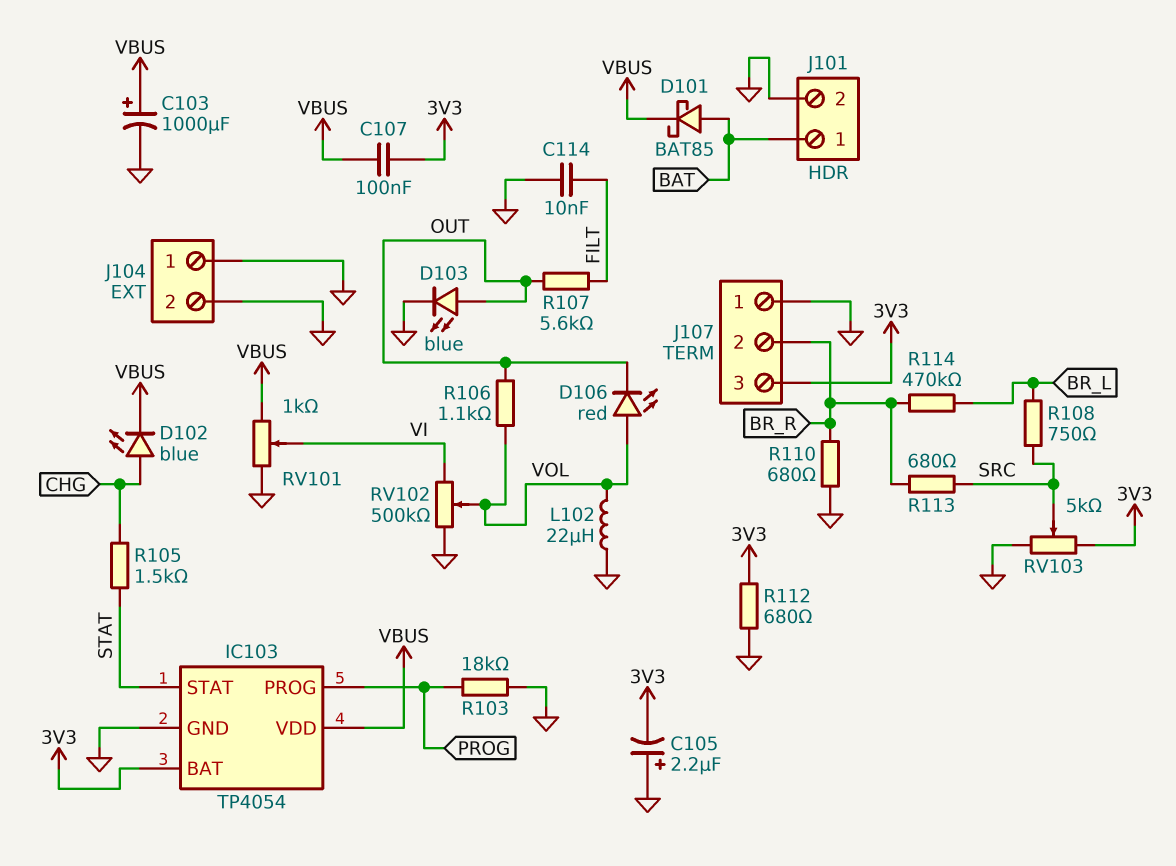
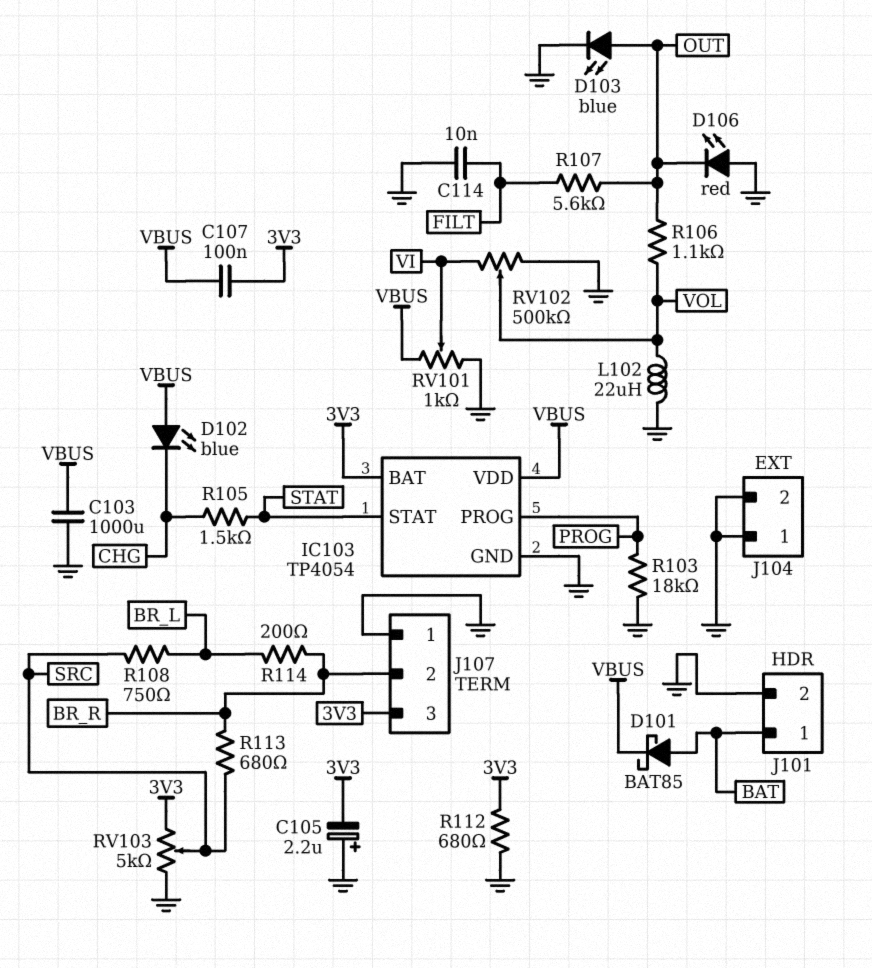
C103: 1000uF (plus VBUS, minus GND) -> 1000uF (GND, VBUS)
D102: LED blue (A CHG, K VBUS) -> LED blue (A VBUS, K CHG)
D106: LED red (A VOL, K OUT) -> LED red (A GND, K OUT)
R110: 680 (BR_R, GND) -> none
R114: 470k (BR_L, BR_R) -> 200 (BR_L, BR_R)

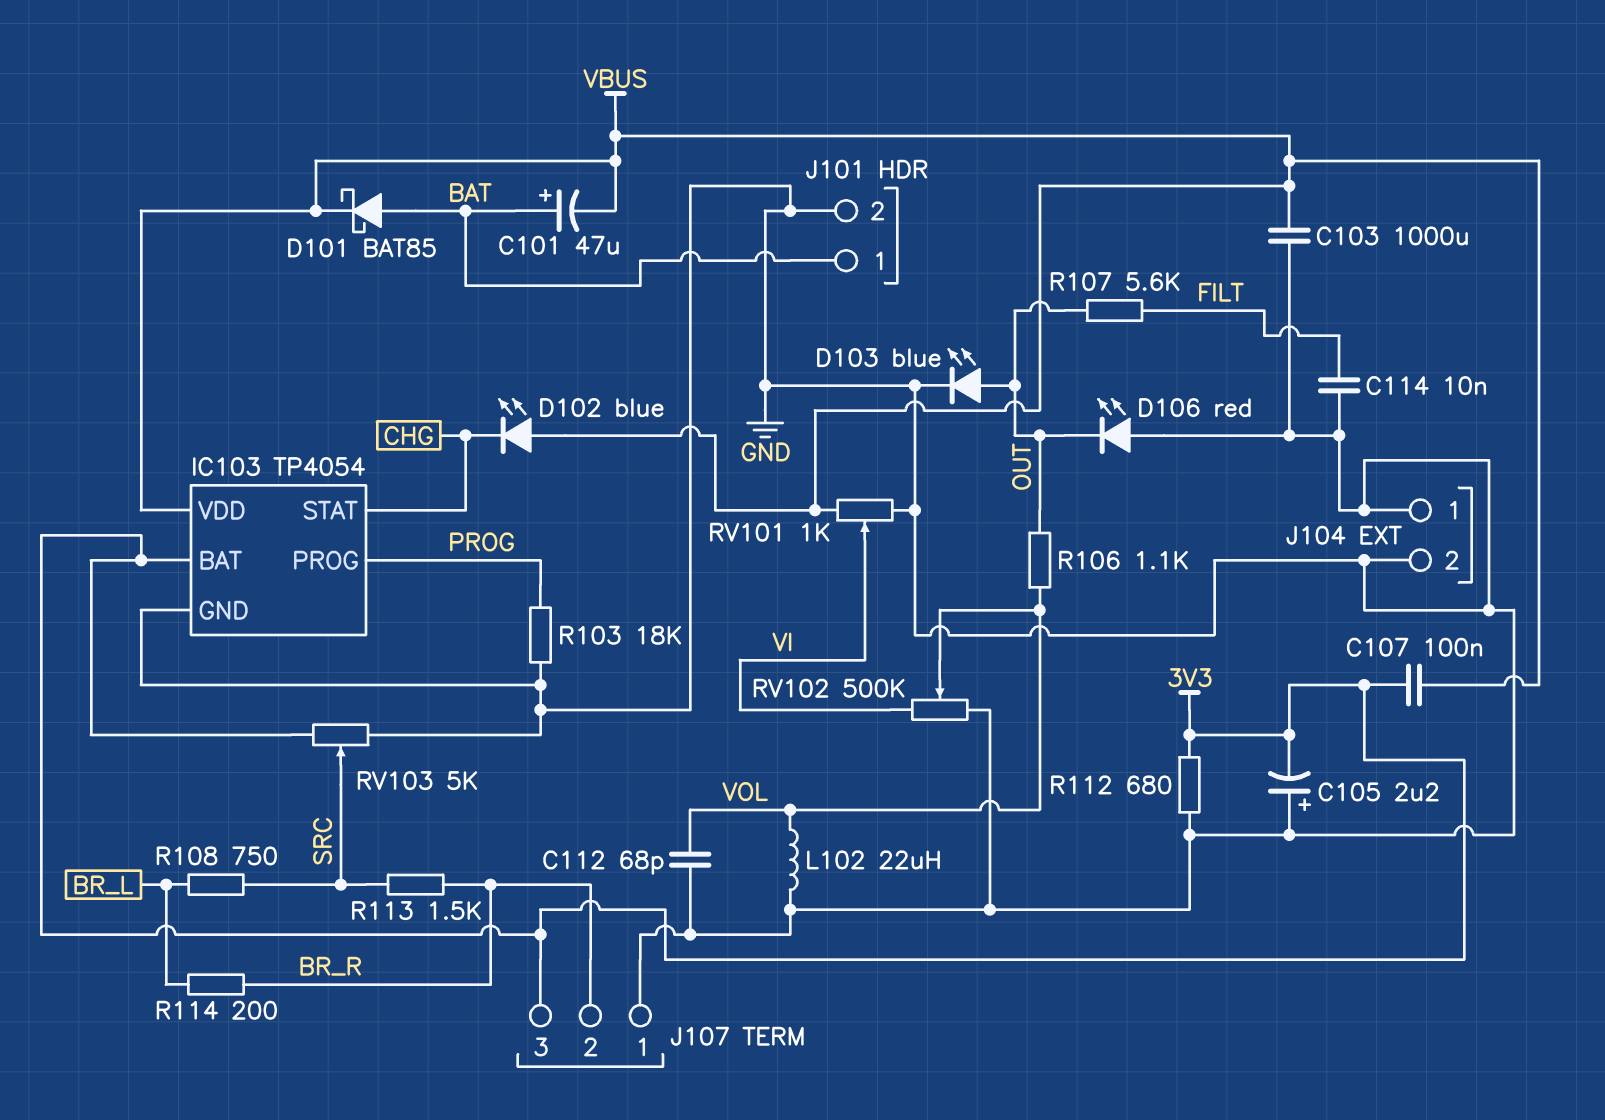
C101: none -> 47uF (plus BAT, minus VBUS)
C112: none -> 68pF (GND, VOL)
IC103 pin STAT: STAT -> CHG
R105: 1.5k (CHG, STAT) -> none
R113: 680 (BR_R, SRC) -> 1.5k (BR_R, SRC)

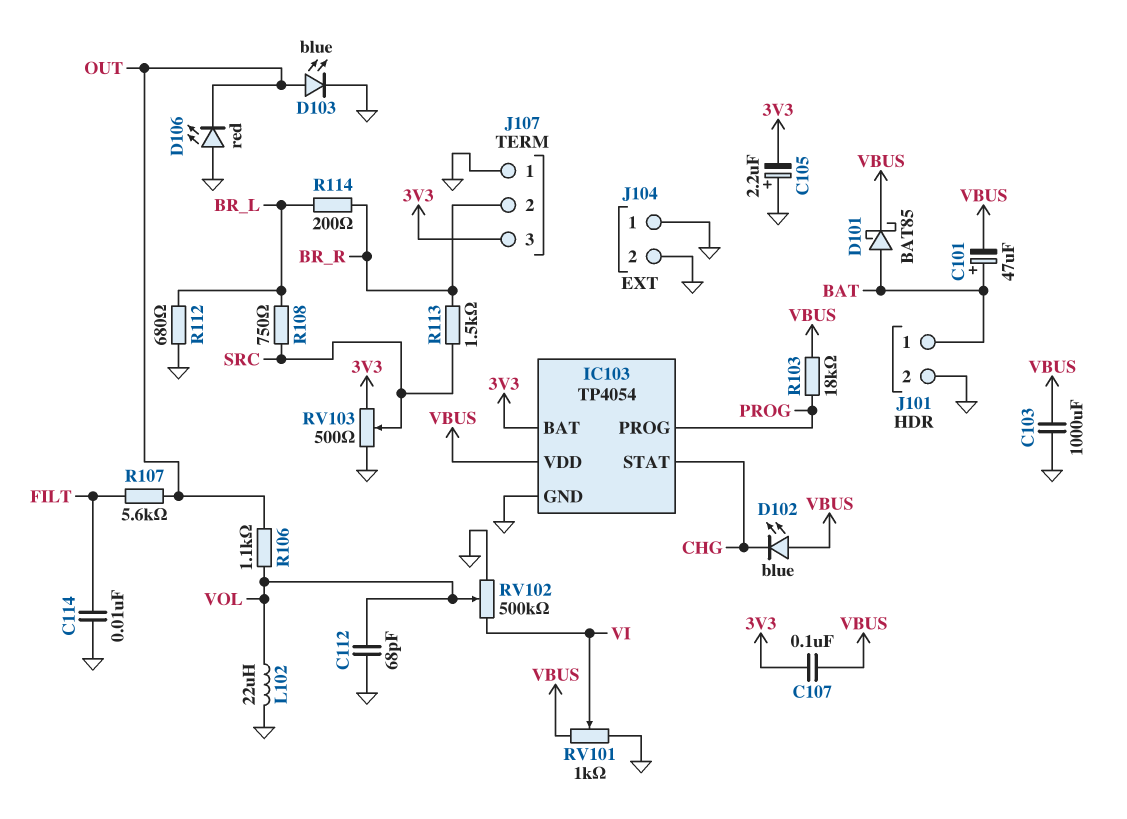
R103: 18k (GND, PROG) -> 18k (PROG, VBUS)
R112: 680 (3V3, GND) -> 680 (BR_L, GND)
RV103: 5k (3V3, GND, wiper SRC) -> 500 (3V3, GND, wiper SRC)

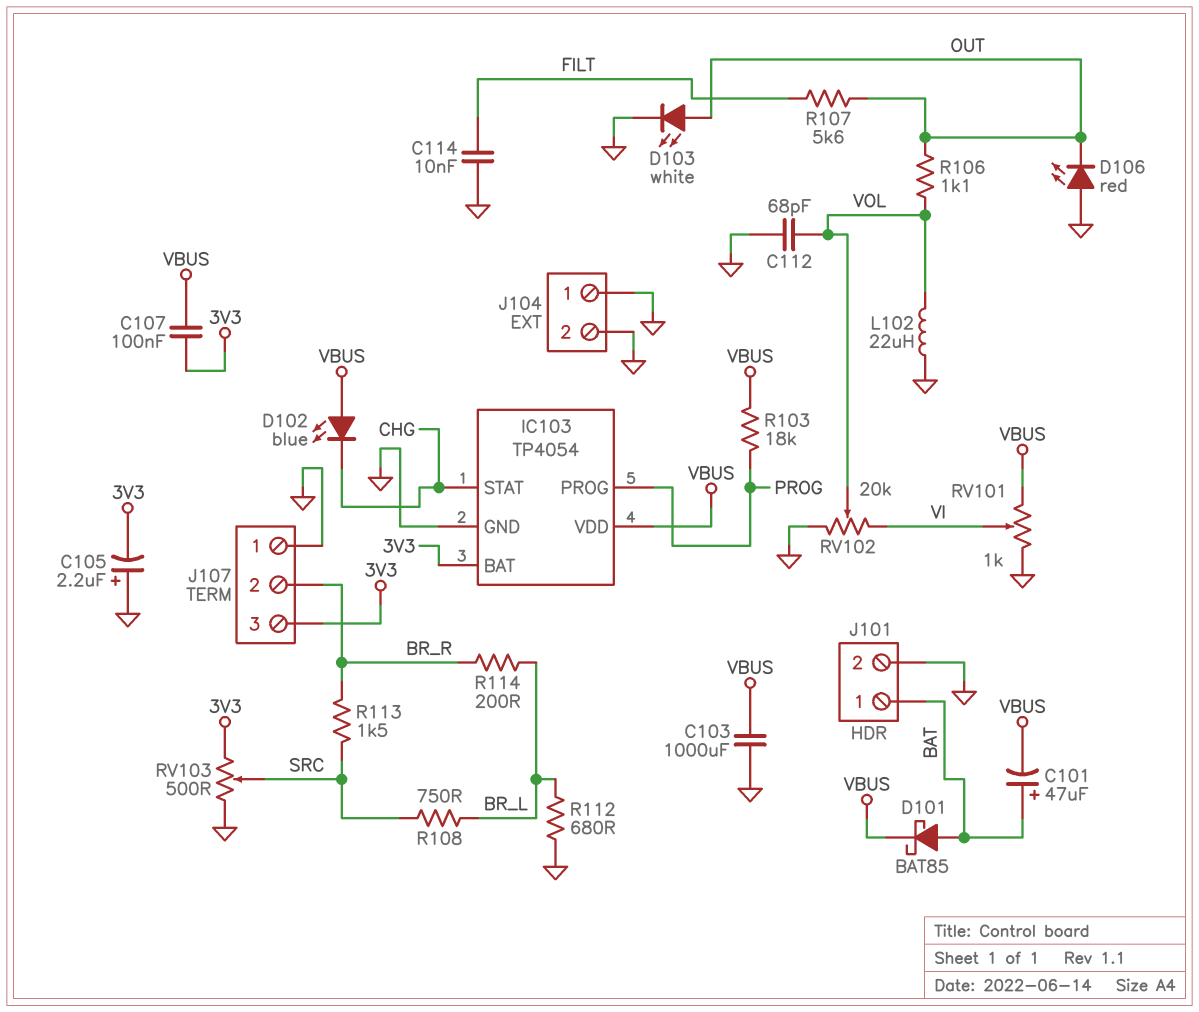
D103: LED blue (A OUT, K GND) -> LED white (A OUT, K GND)
RV102: 500k (GND, VI, wiper VOL) -> 20k (GND, VI, wiper VOL)

